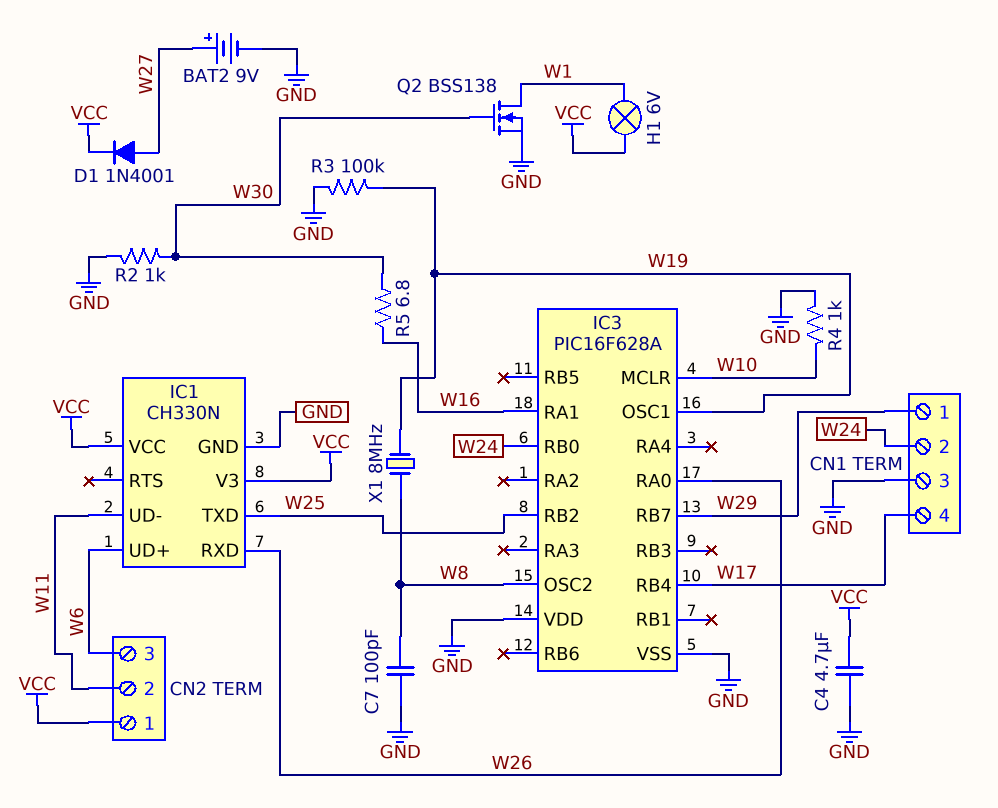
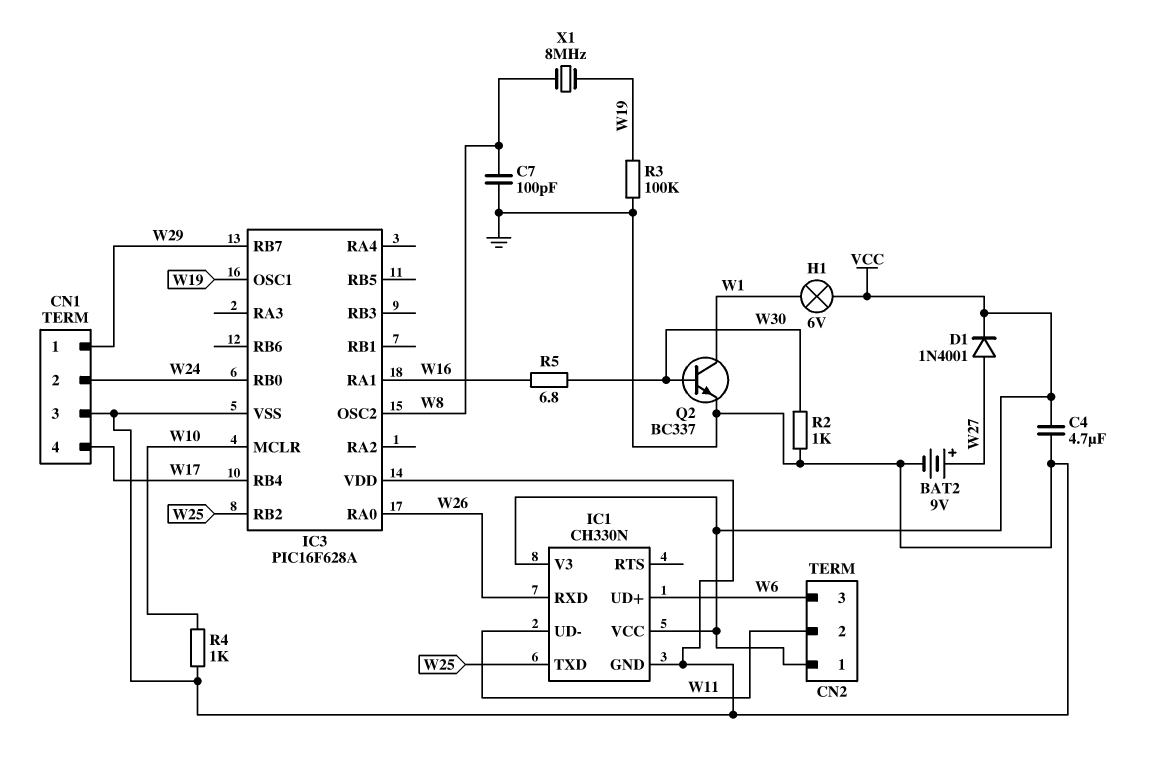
Q2: NMOS BSS138 (G W30, D W1, S GND) -> NPN BC337 (B W30, C W1, E GND)

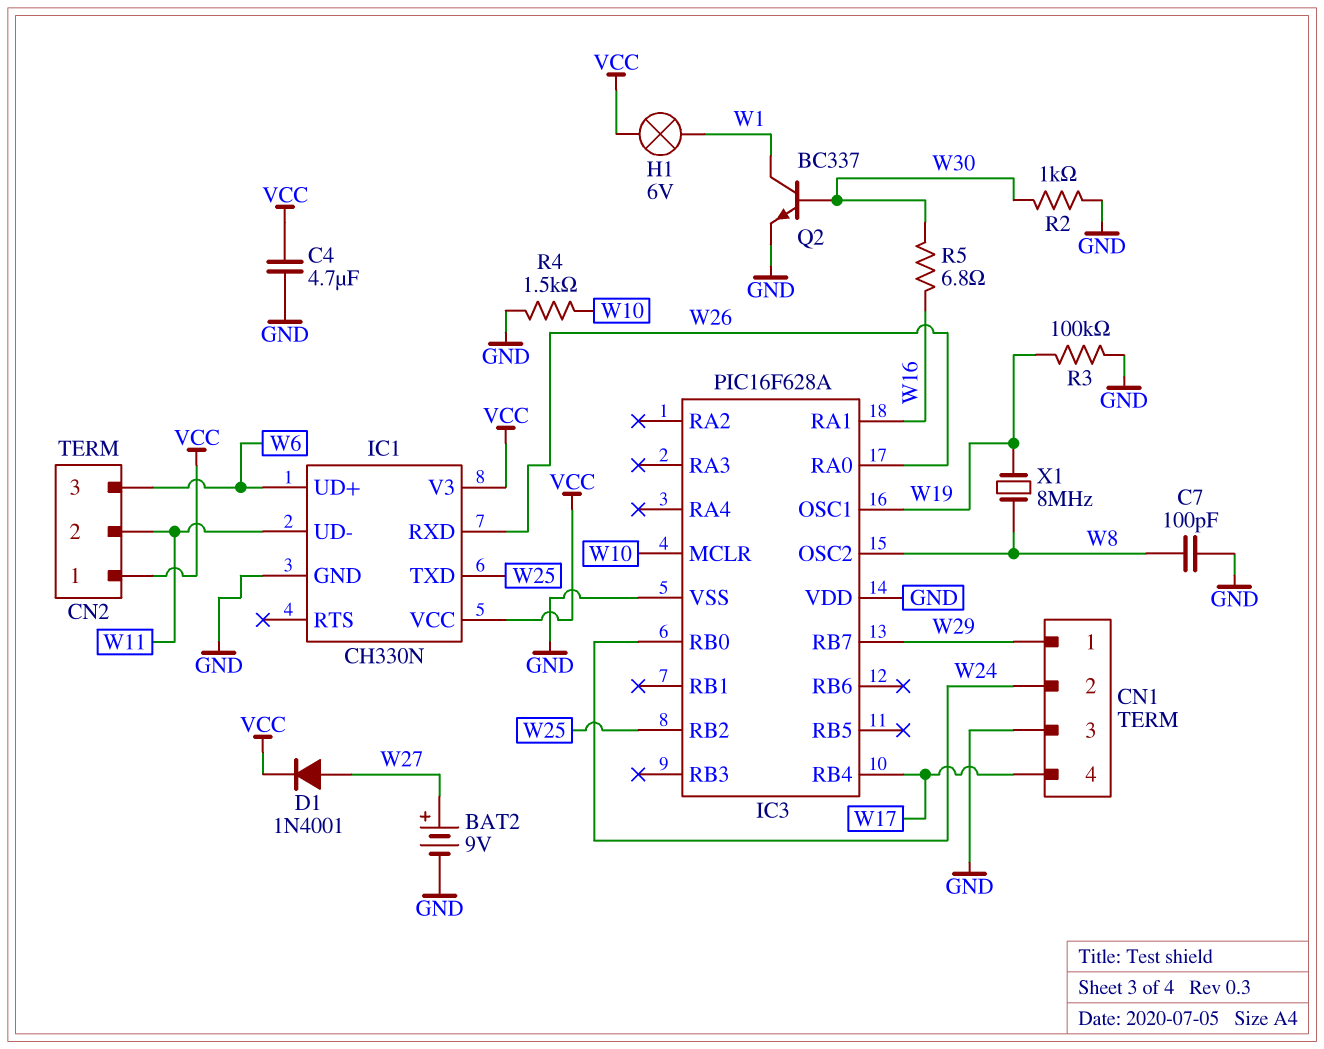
R4: 1k (GND, W10) -> 1.5k (GND, W10)

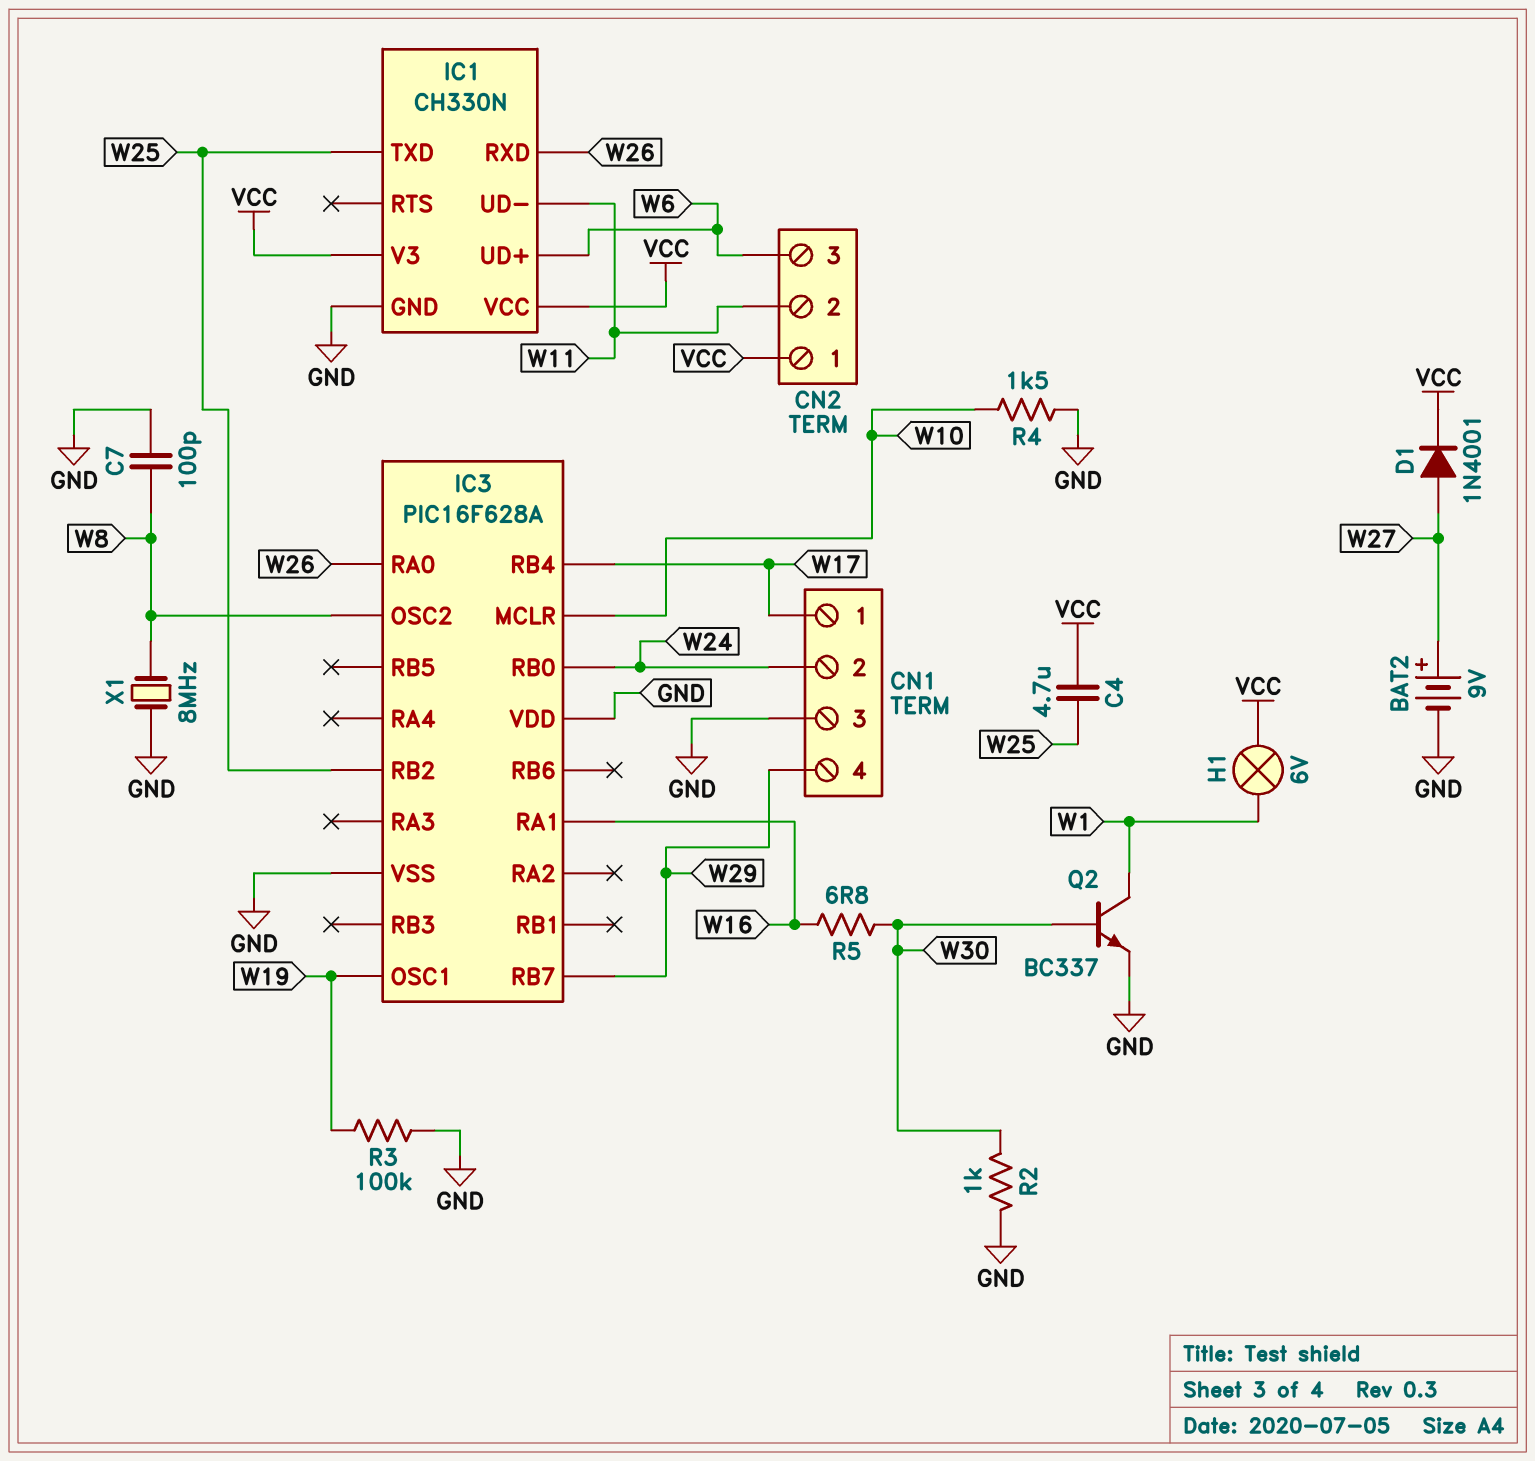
C4: 4.7uF (GND, VCC) -> 4.7uF (VCC, W25)
CN1 pin 1: W29 -> W17
CN1 pin 4: W17 -> W29
X1: 8MHz (W8, W19) -> 8MHz (GND, W8)

